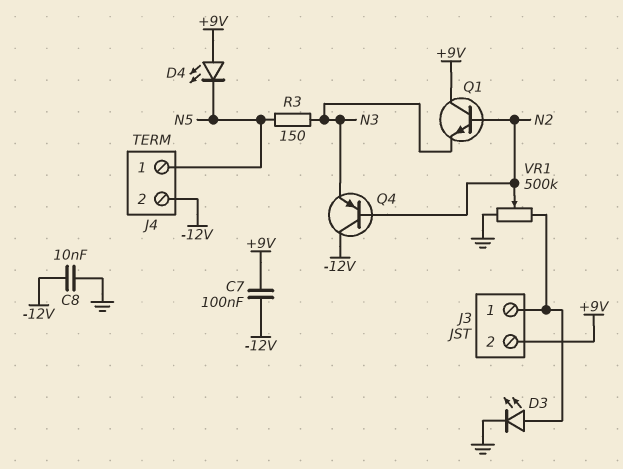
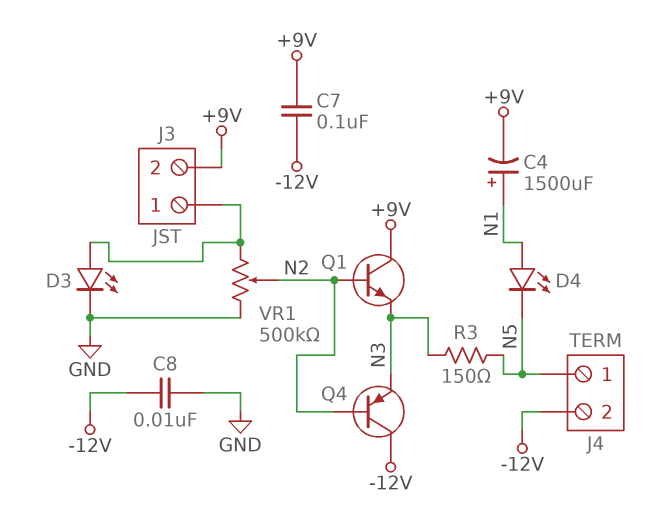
C4: none -> 1500uF (plus N1, minus +9V)
D4: LED (A +9V, K N5) -> LED (A N1, K N5)

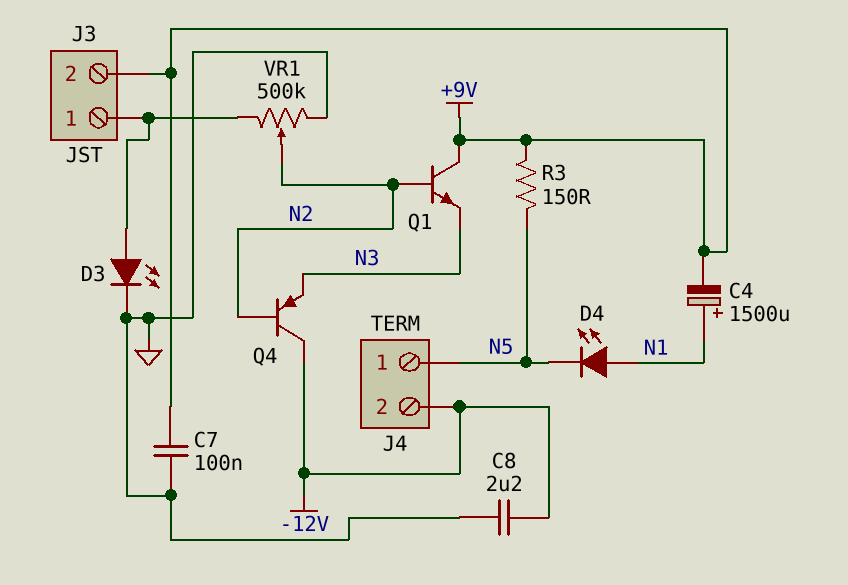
C7: 100nF (+9V, -12V) -> 100nF (+9V, GND)
C8: 10nF (-12V, GND) -> 2.2uF (-12V, GND)
R3: 150 (N3, N5) -> 150 (+9V, N5)

